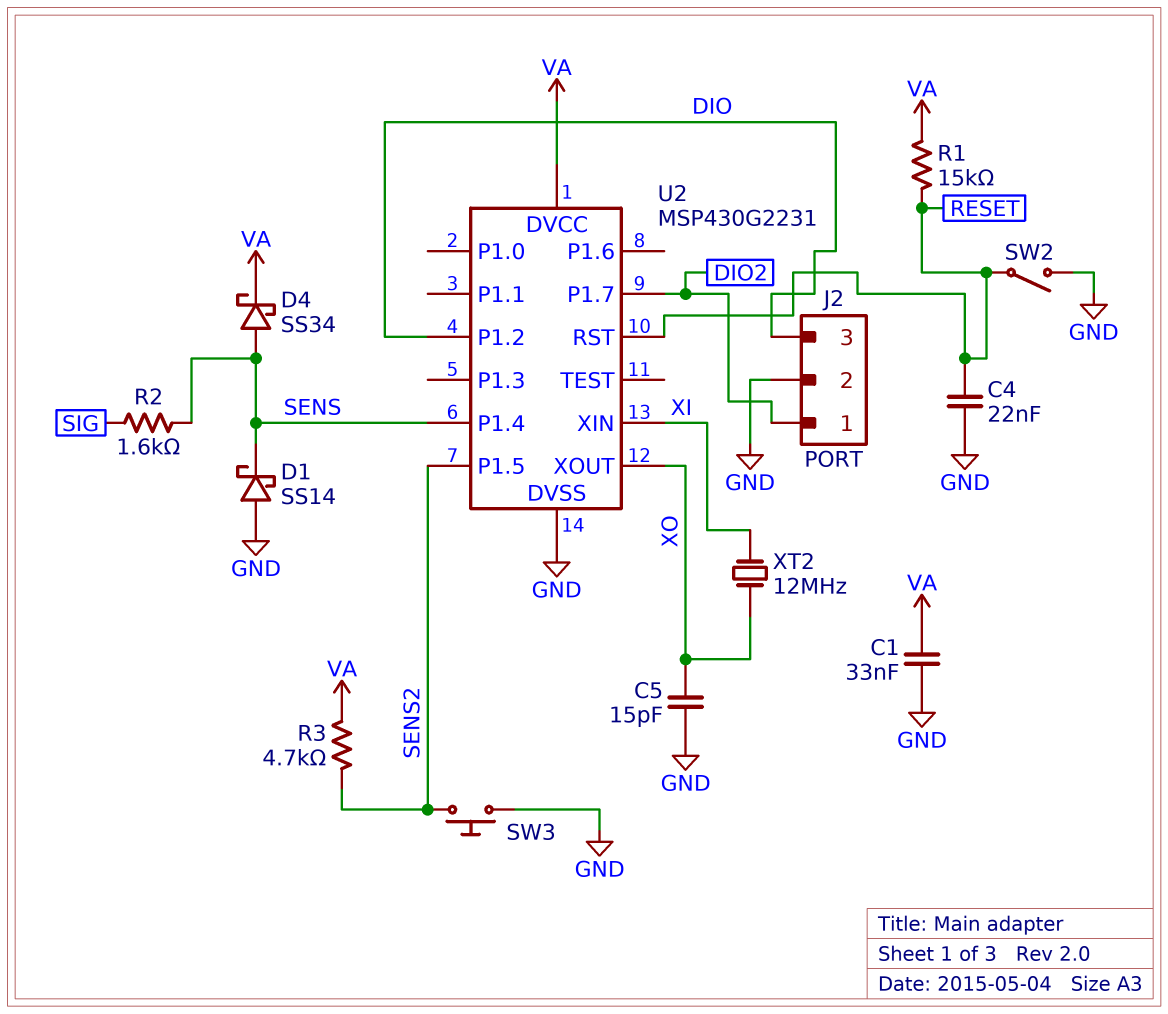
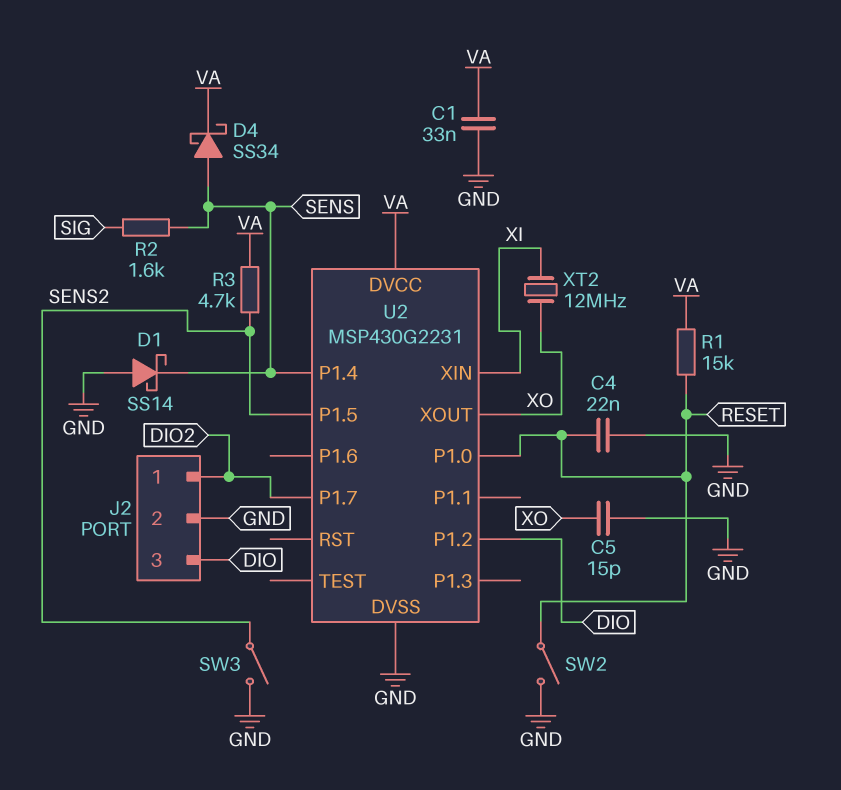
SW3: button (GND, SENS2) -> switch (GND, SENS2)
U2 pin P1.0: none -> RESET
U2 pin RST: RESET -> none

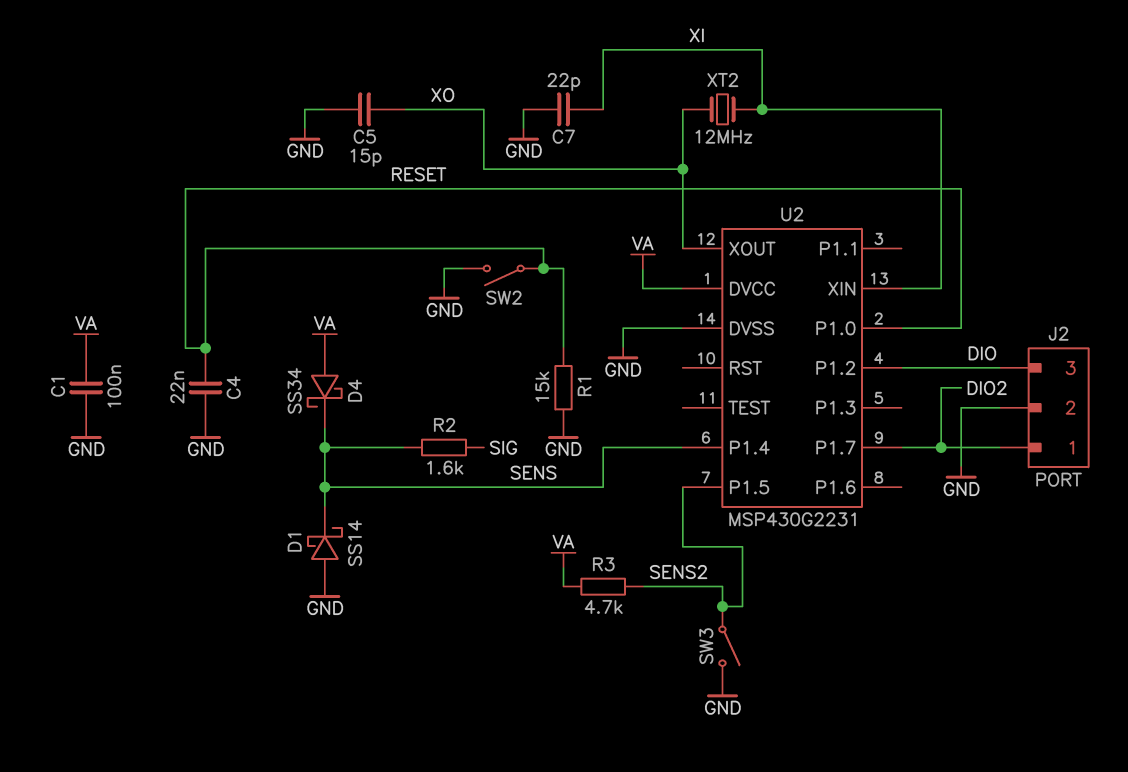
C1: 33nF (GND, VA) -> 100nF (GND, VA)
C7: none -> 22pF (GND, XI)
D4: schottky SS34 (A SENS, K VA) -> schottky SS34 (A VA, K SENS)
R1: 15k (RESET, VA) -> 15k (GND, RESET)

